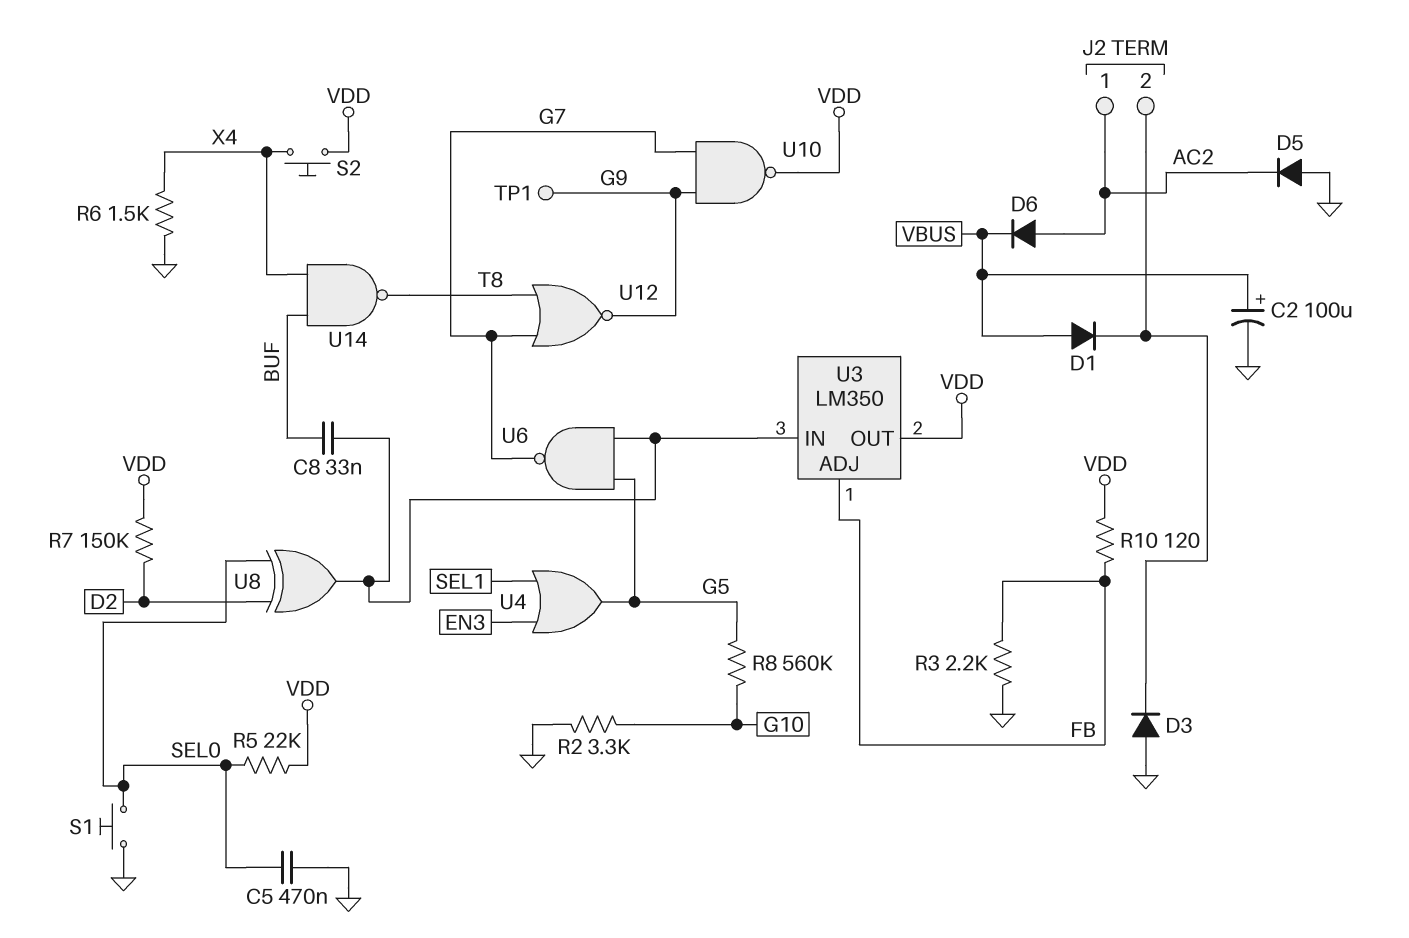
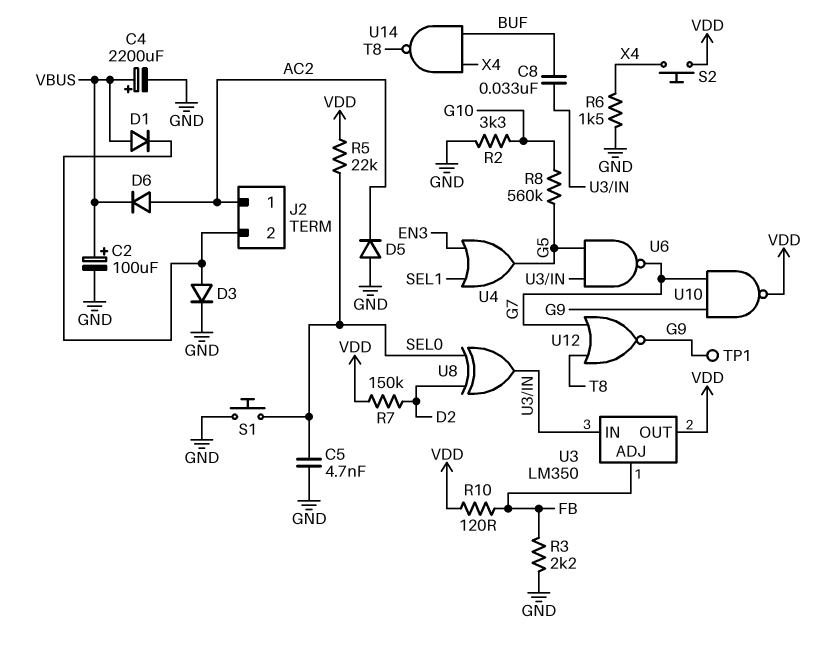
C4: none -> 2200uF (plus VBUS, minus GND)
C5: 470nF (GND, SEL0) -> 4.7nF (GND, SEL0)
D3: diode (A GND, K J2/2) -> diode (A J2/2, K GND)

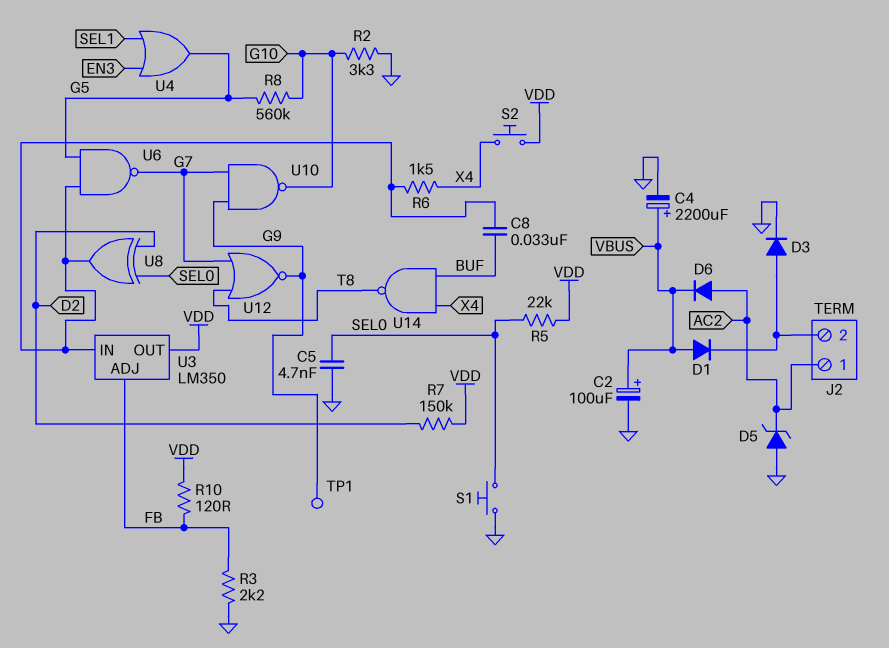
D5: diode (A GND, K AC2) -> zener (A GND, K AC2)
R6: 1.5k (GND, X4) -> 1.5k (U3/IN, X4)
U10: NAND (in G7, in G9, out VDD) -> NAND (in G7, in G9, out G10)

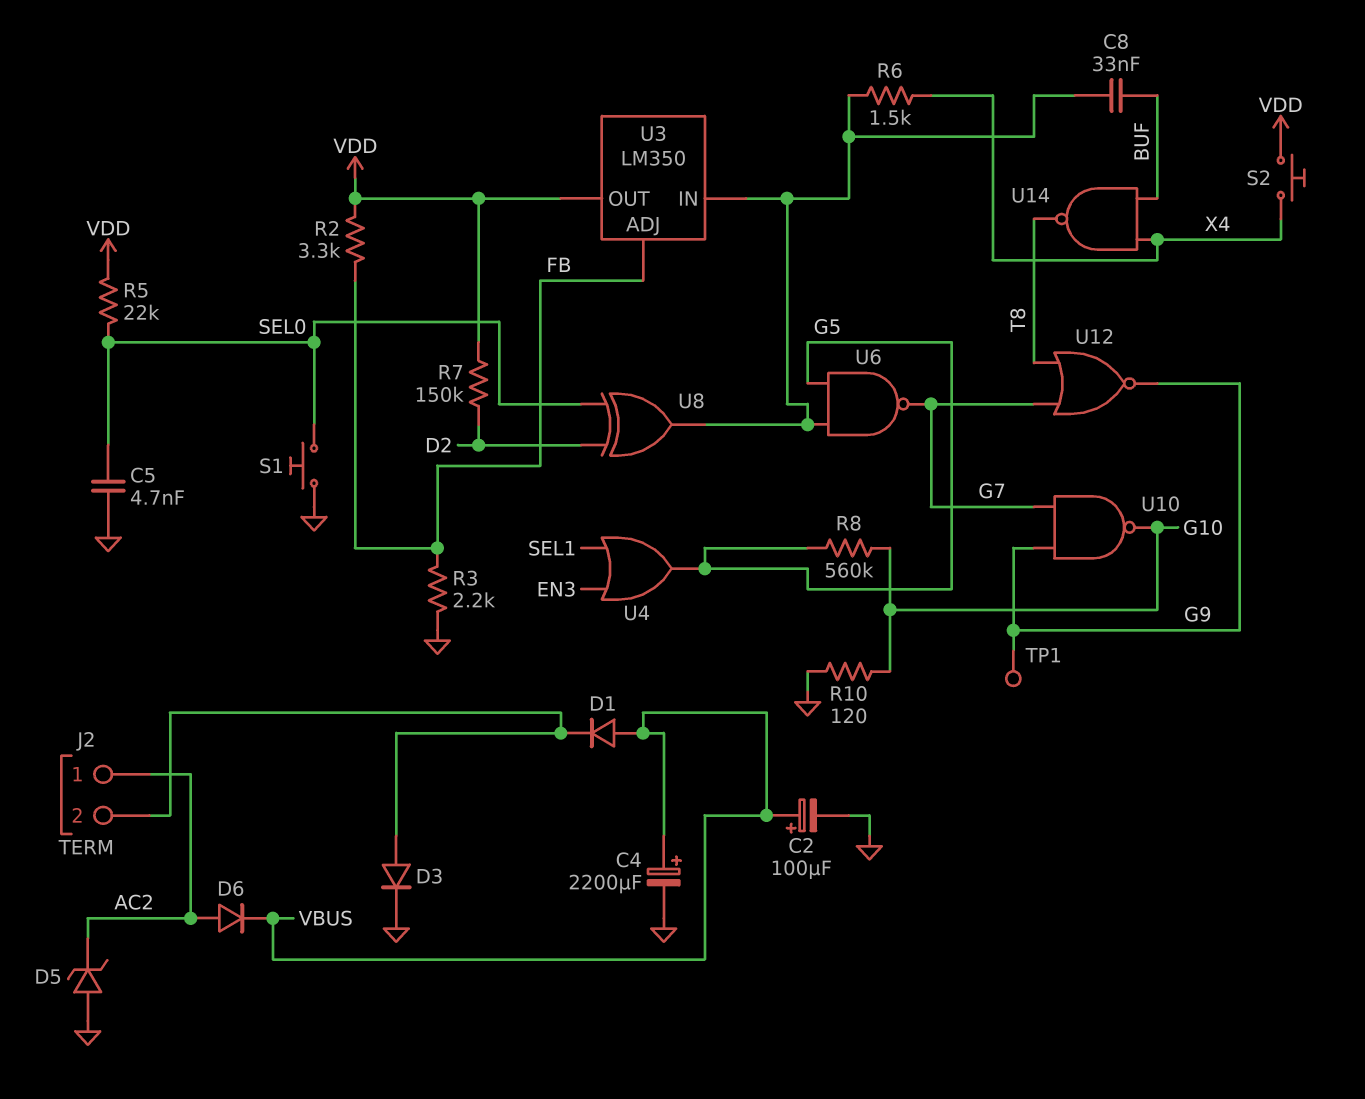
R2: 3.3k (G10, GND) -> 3.3k (FB, VDD)
R10: 120 (FB, VDD) -> 120 (G10, GND)

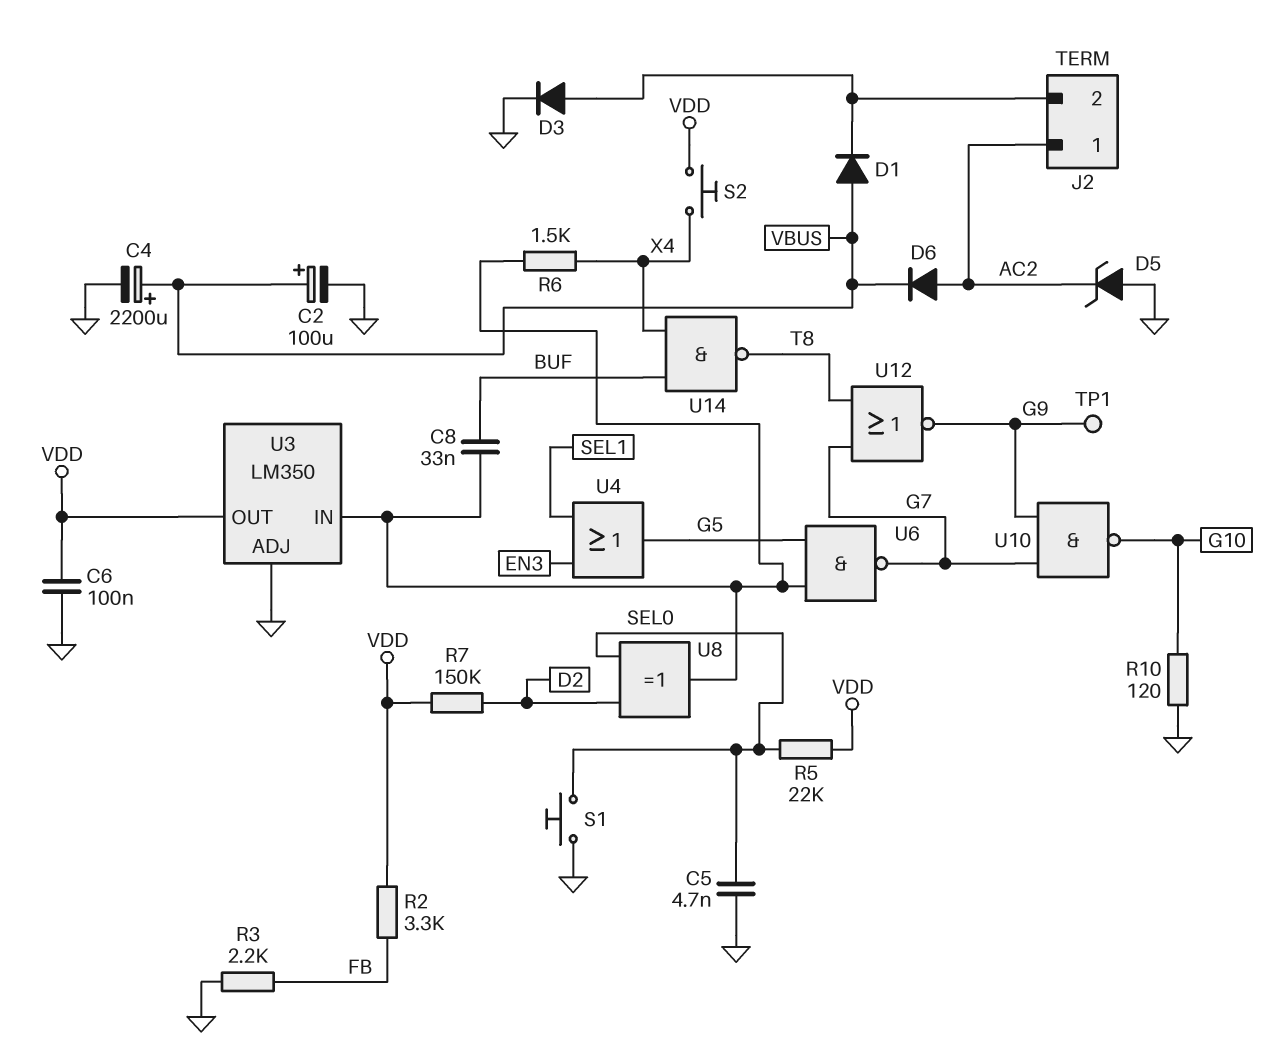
C6: none -> 100nF (GND, VDD)
R8: 560k (G5, G10) -> none
U3 pin ADJ: FB -> GND

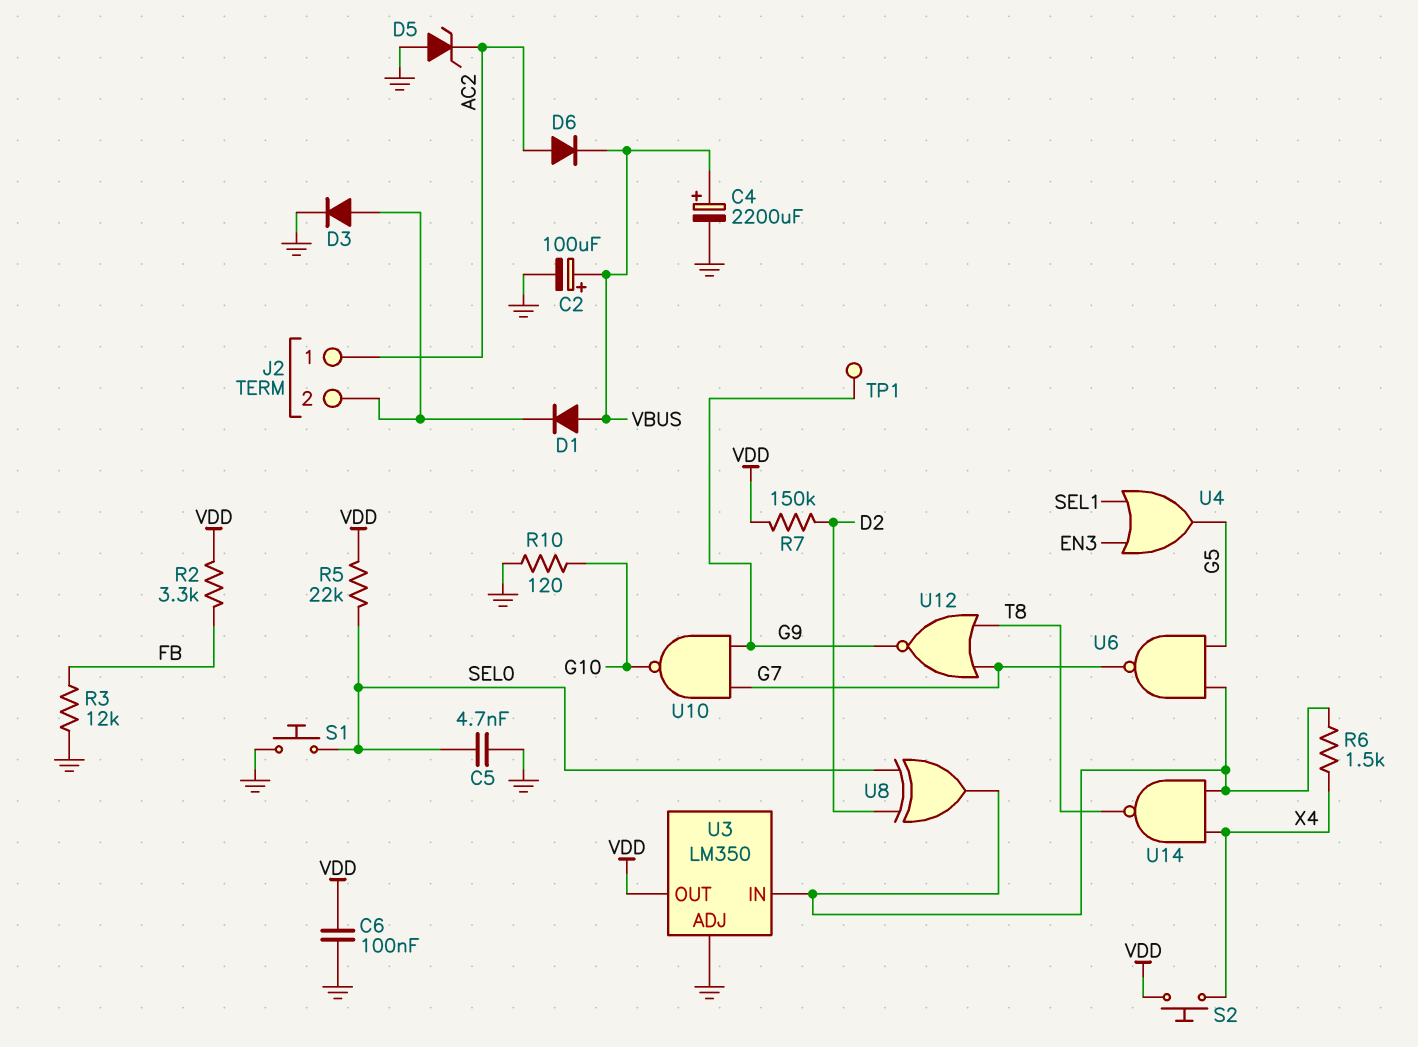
C8: 33nF (BUF, U3/IN) -> none
R3: 2.2k (FB, GND) -> 12k (FB, GND)
U14: NAND (in BUF, in X4, out T8) -> NAND (in U3/IN, in X4, out T8)

